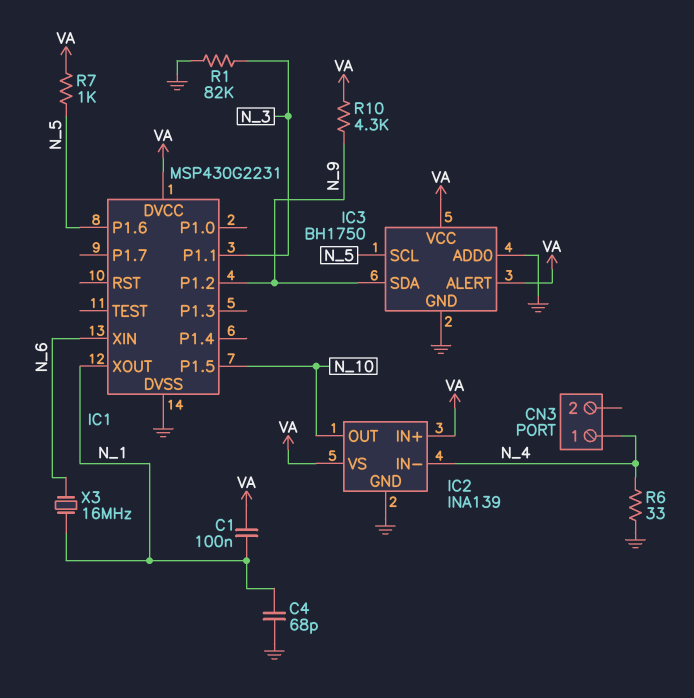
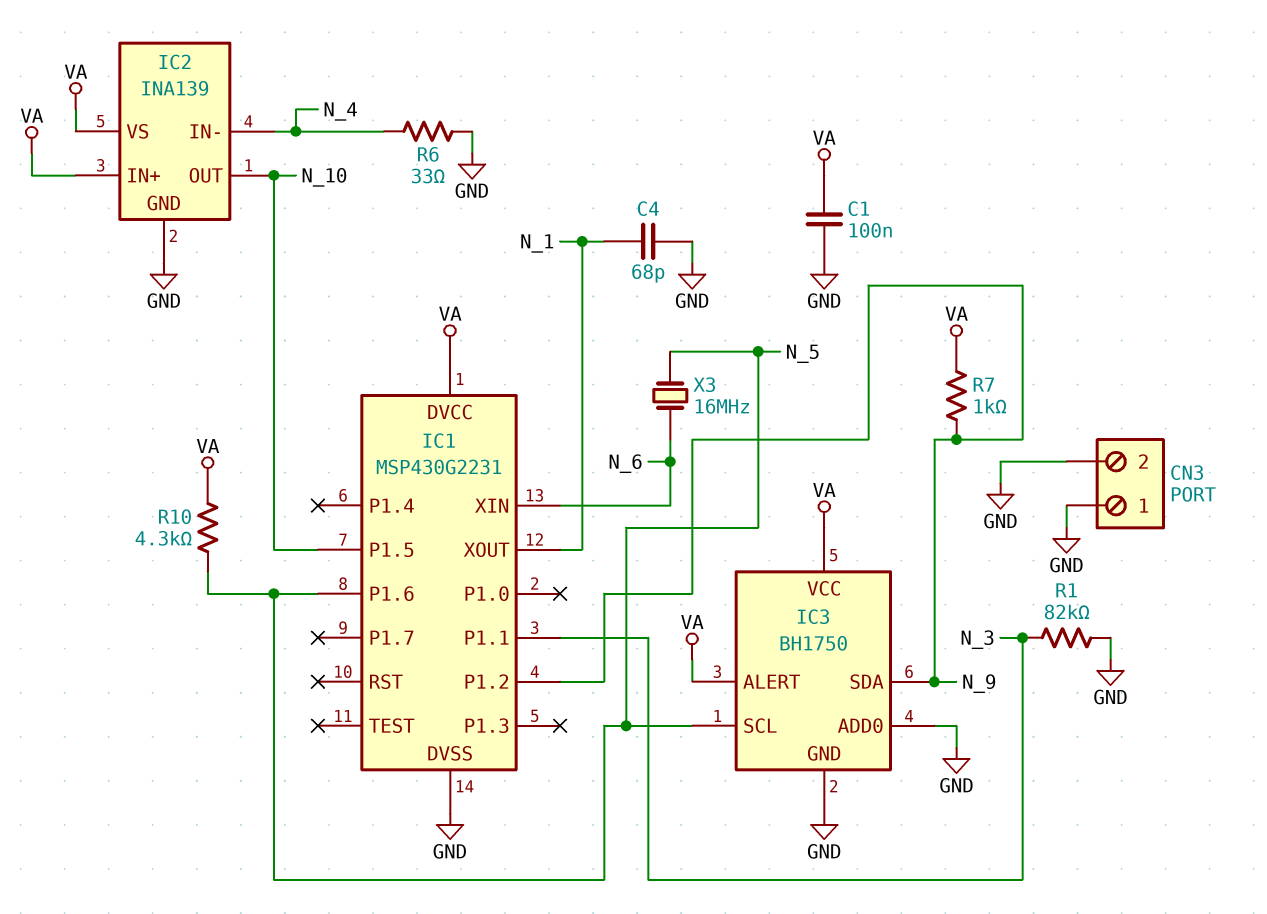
C1: 100nF (N_1, VA) -> 100nF (GND, VA)
CN3 pin 1: N_4 -> GND
CN3 pin 2: none -> GND
R7: 1k (N_5, VA) -> 1k (N_9, VA)
R10: 4.3k (N_9, VA) -> 4.3k (N_5, VA)
X3: 16MHz (N_1, N_6) -> 16MHz (N_5, N_6)

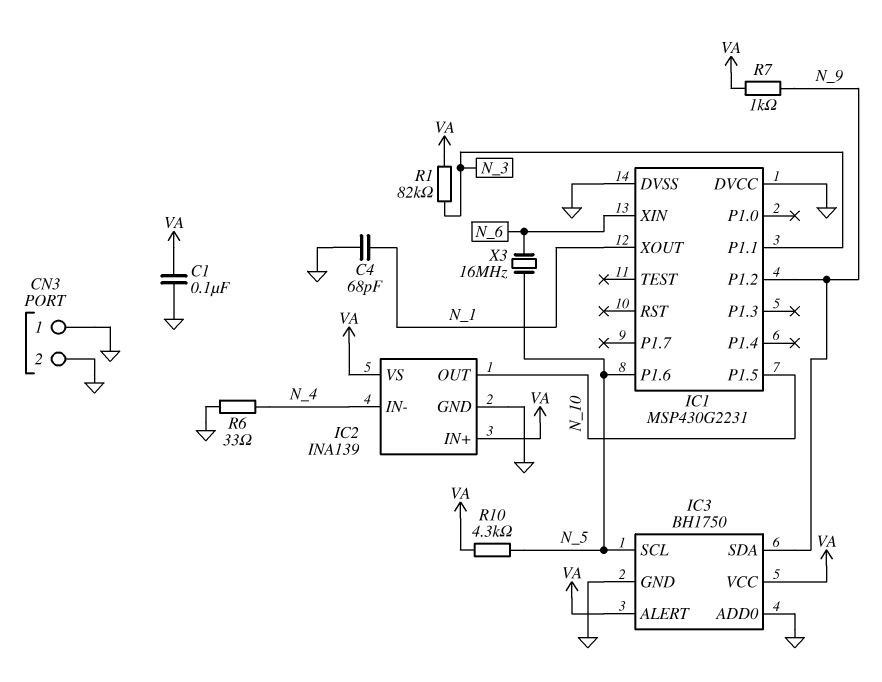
IC1 pin DVCC: VA -> GND
R1: 82k (GND, N_3) -> 82k (N_3, VA)

